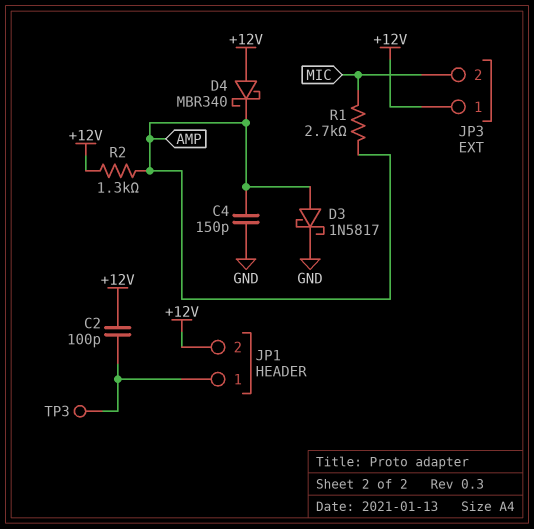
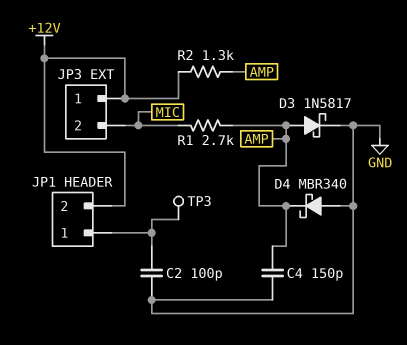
C2: 100pF (+12V, JP1/1) -> 100pF (GND, JP1/1)
D4: schottky MBR340 (A +12V, K AMP) -> schottky MBR340 (A GND, K AMP)

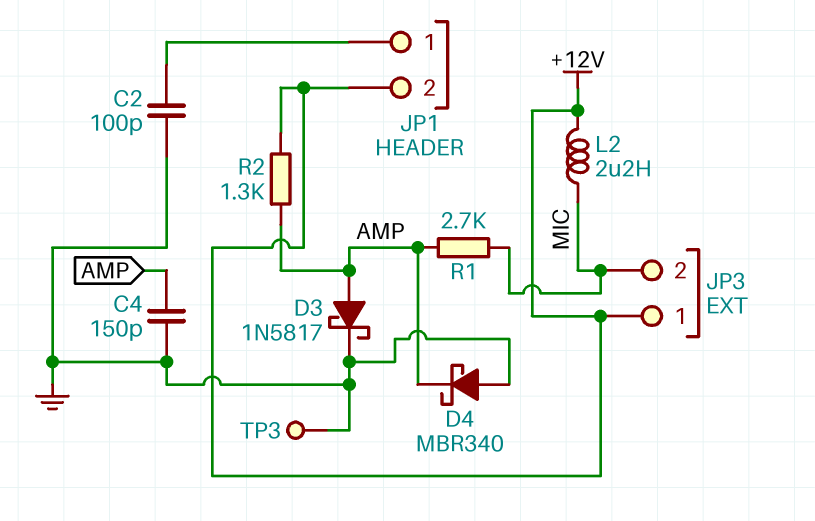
L2: none -> 2.2uH (+12V, MIC)
TP3: test point (JP1/1) -> test point (GND)

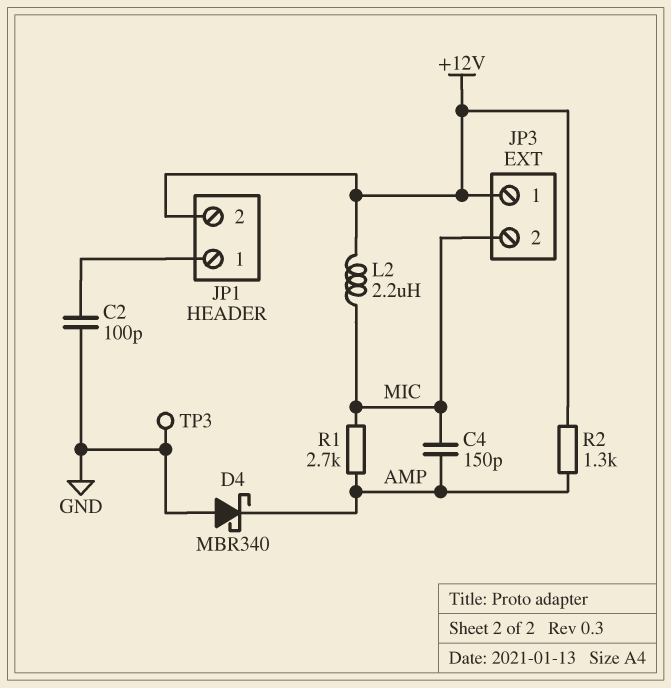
C4: 150pF (AMP, GND) -> 150pF (AMP, MIC)
D3: schottky 1N5817 (A AMP, K GND) -> none

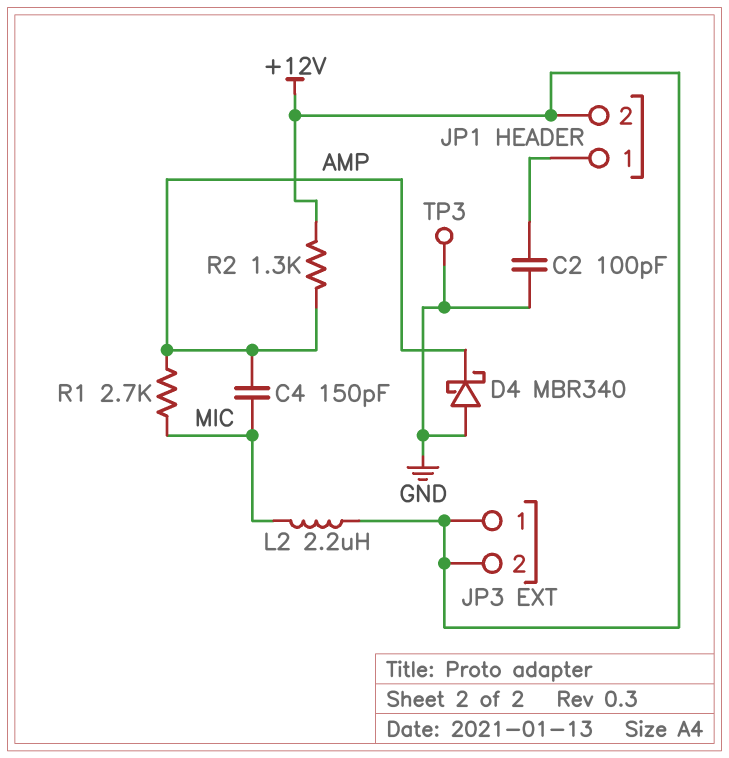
JP3 pin 2: MIC -> +12V

